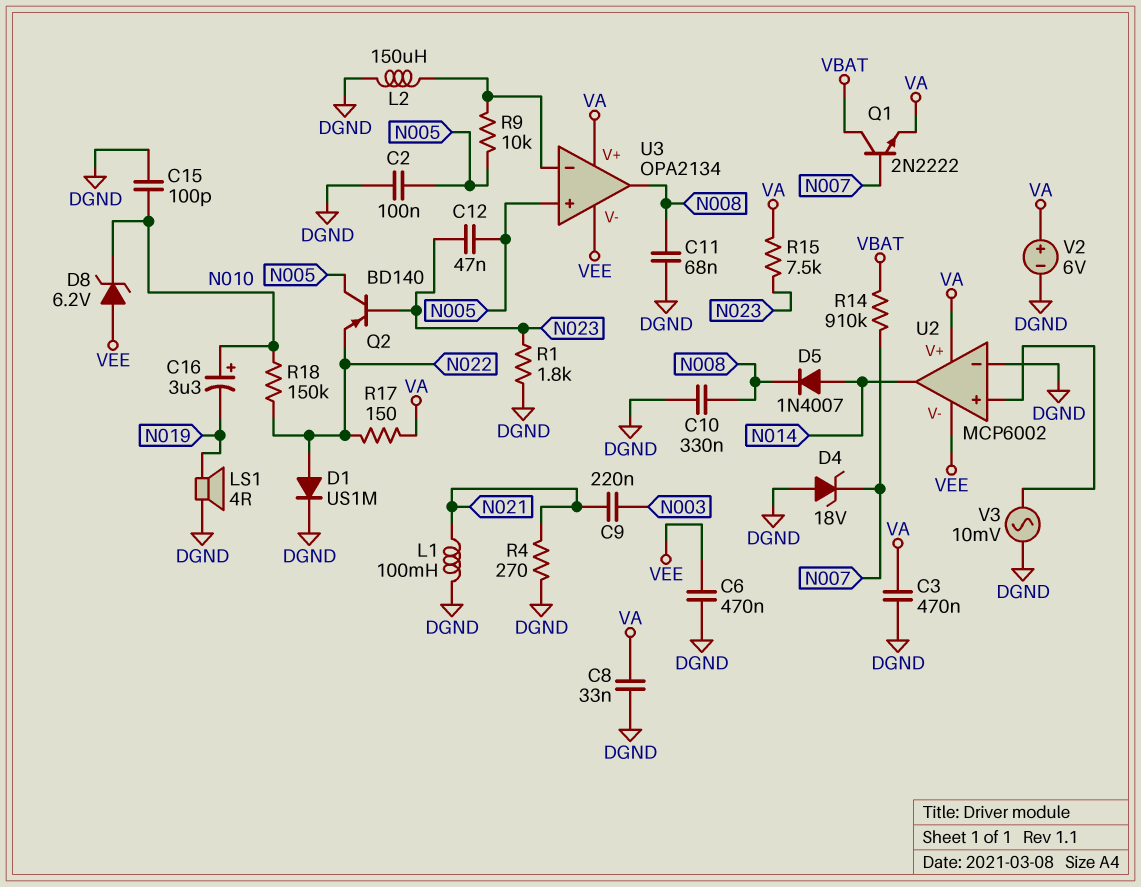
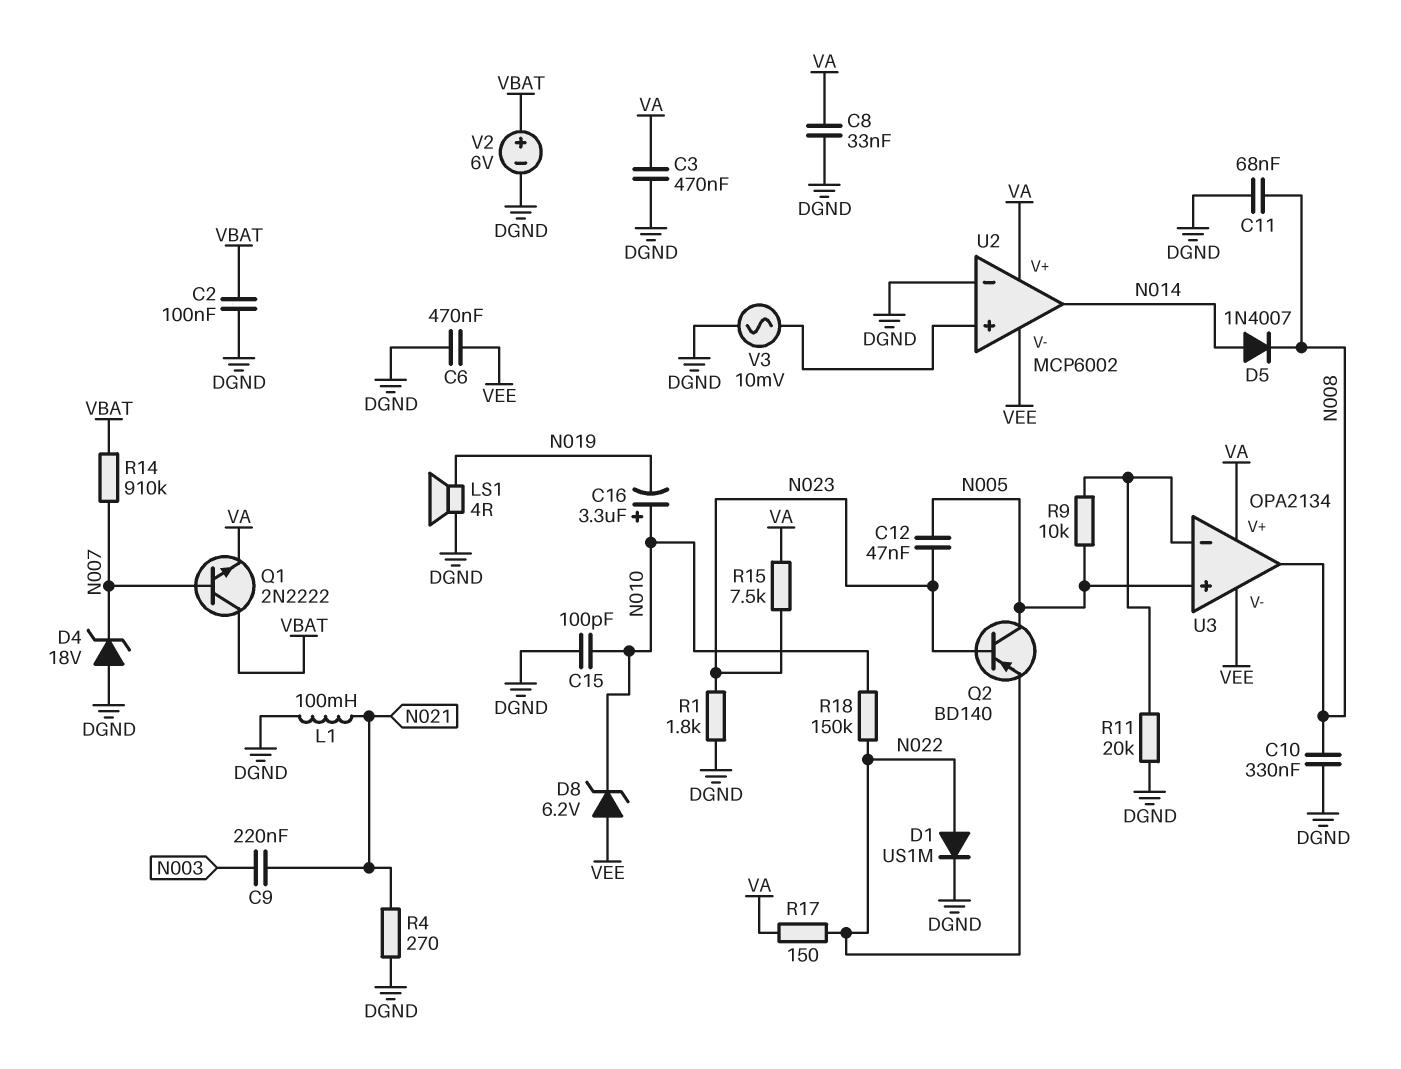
C2: 100nF (DGND, N005) -> 100nF (DGND, VBAT)
L2: 150uH (DGND, U3/in-) -> none
R11: none -> 20k (DGND, U3/in-)
V2: 6V (plus VA, minus DGND) -> 6V (plus VBAT, minus DGND)

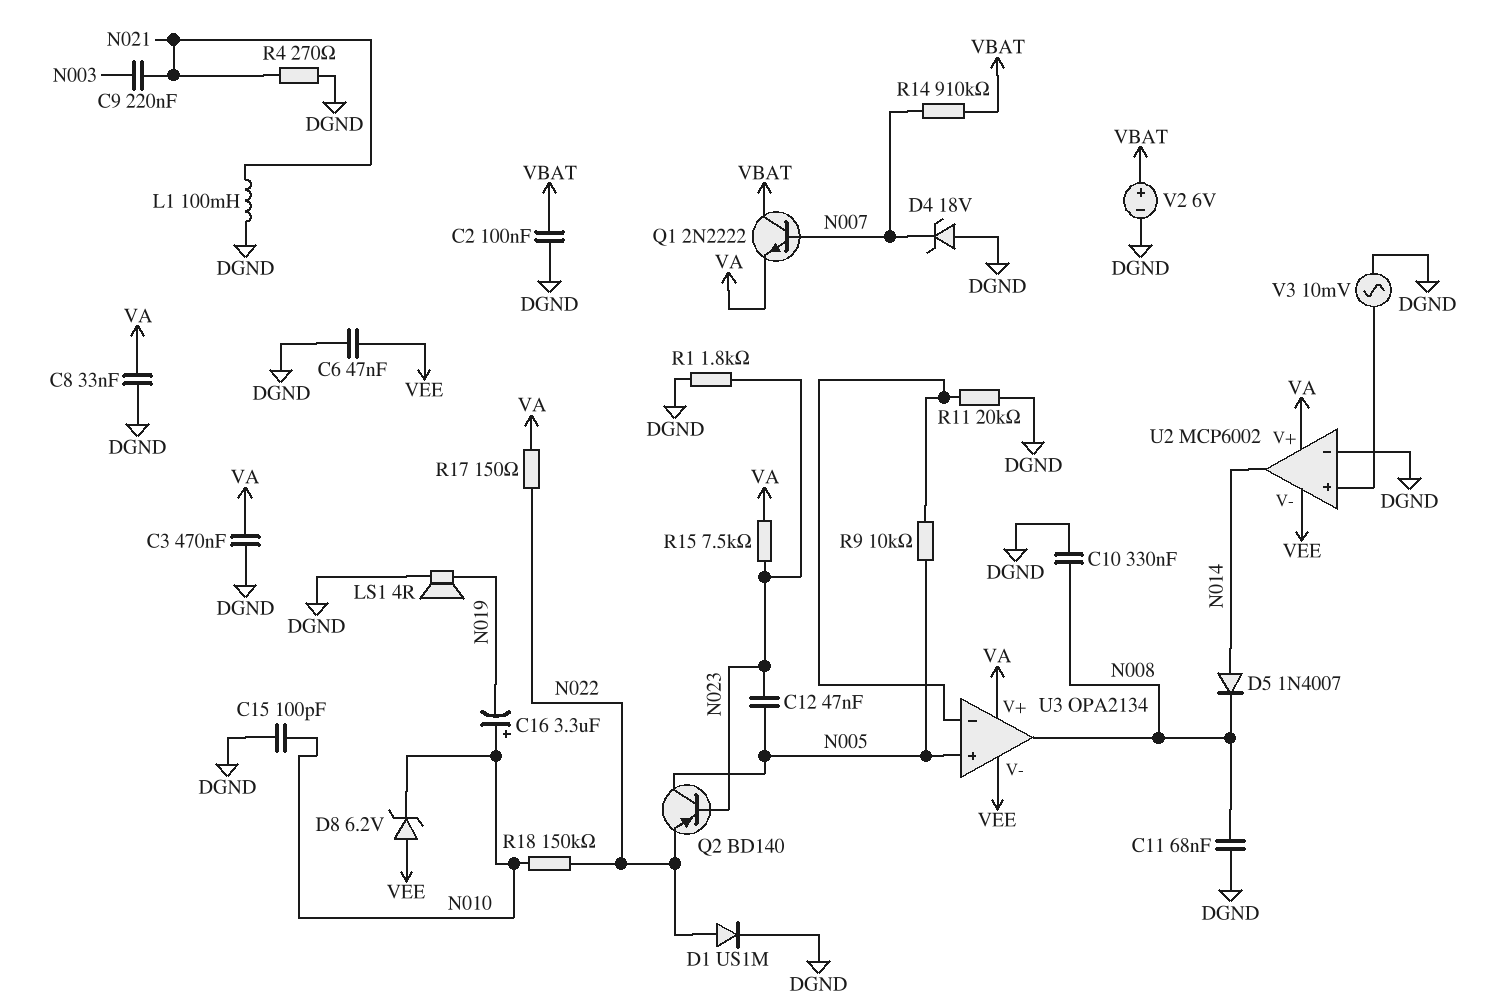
C6: 470nF (DGND, VEE) -> 47nF (DGND, VEE)

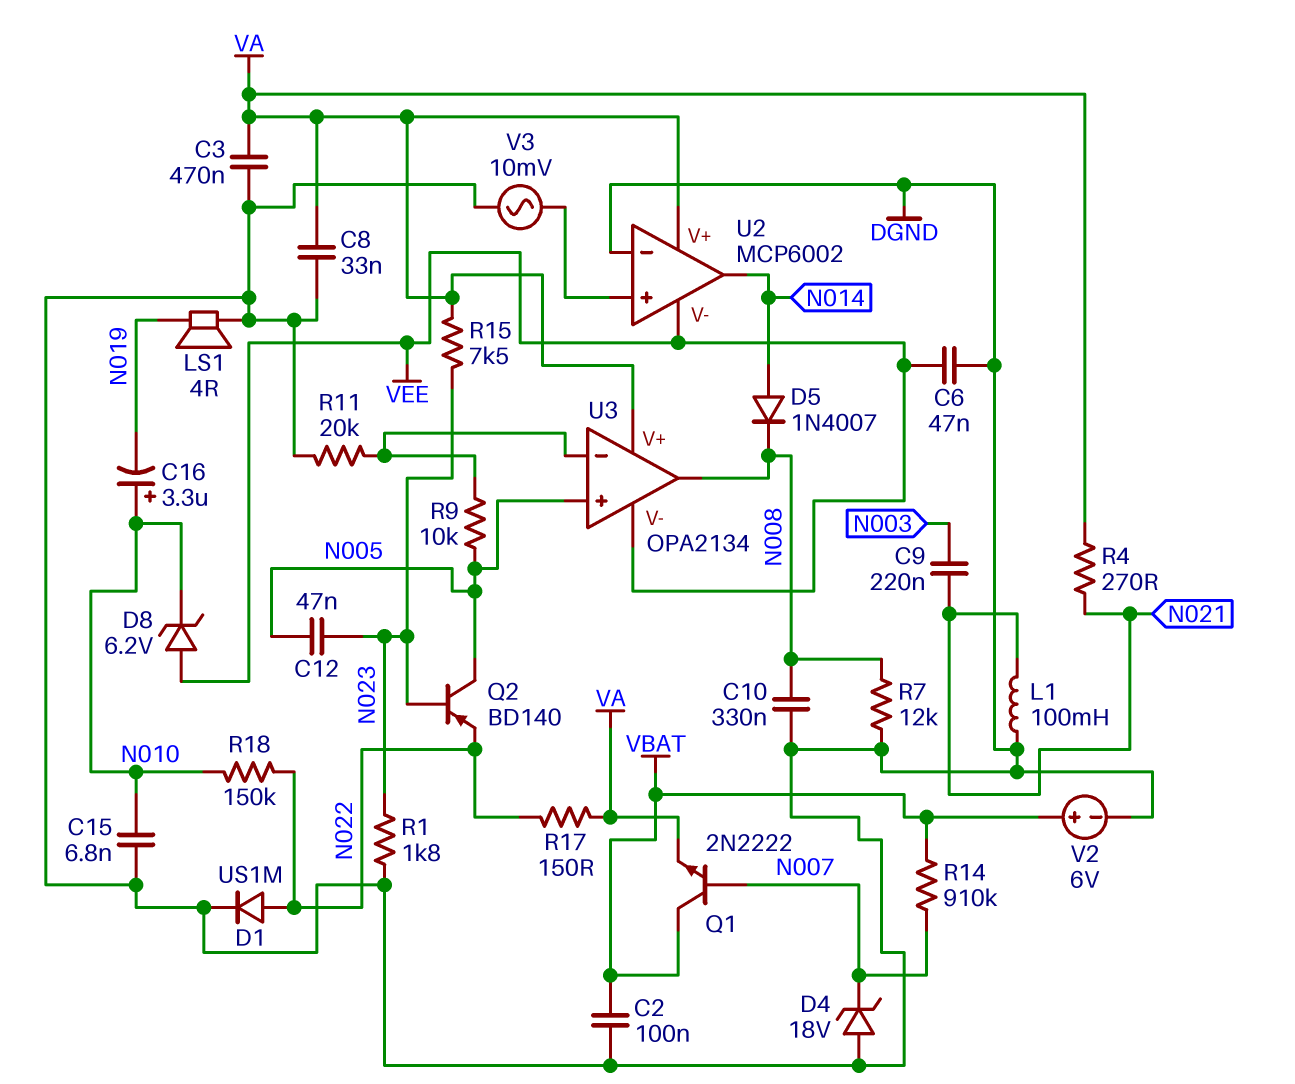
C11: 68nF (DGND, N008) -> none
C15: 100pF (DGND, N010) -> 6.8nF (DGND, N010)
R4: 270 (DGND, N021) -> 270 (N021, VA)
R7: none -> 12k (DGND, N008)

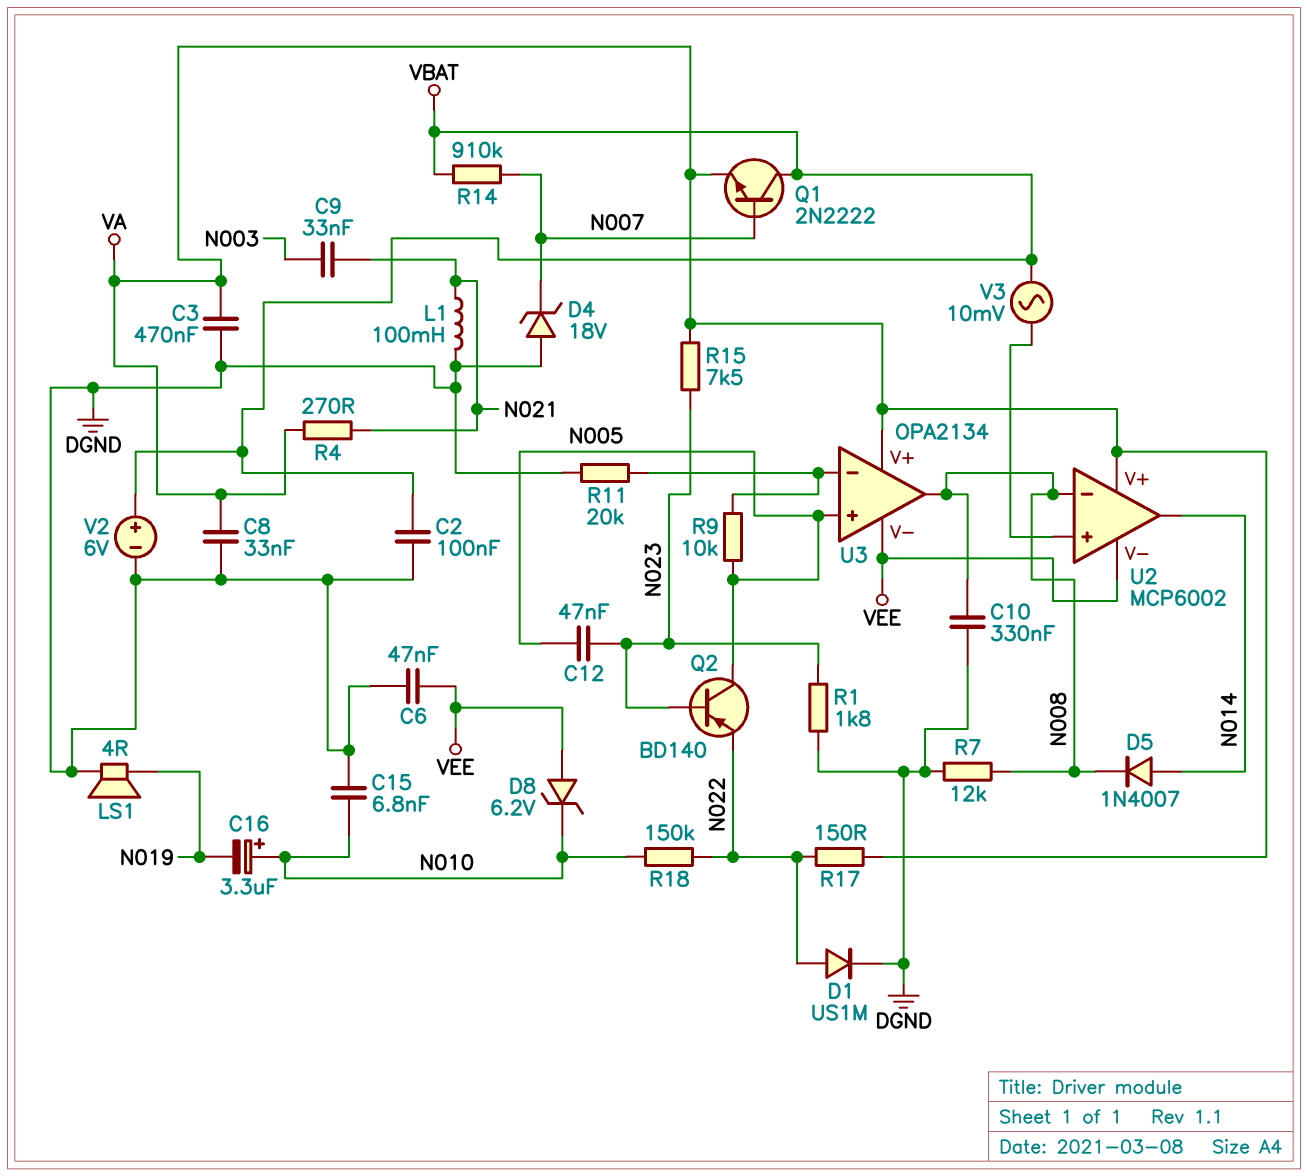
C9: 220nF (N003, N021) -> 33nF (N003, N021)
U2 pin in-: DGND -> N008
V3: AC 10mV (DGND, U2/in+) -> AC 10mV (U2/in+, VBAT)

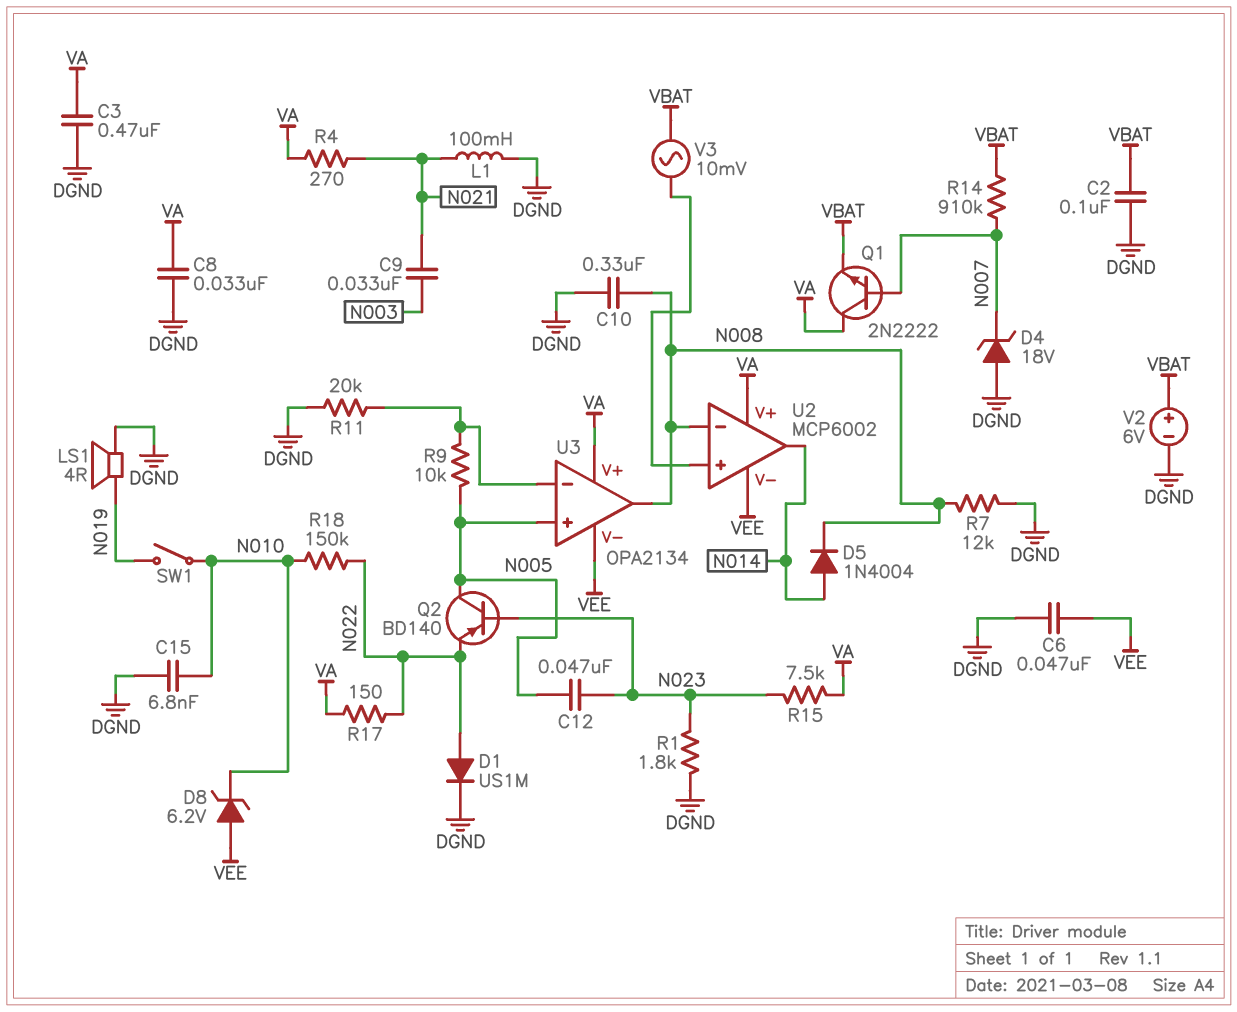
C16: 3.3uF (plus N010, minus N019) -> none
D5: diode 1N4007 (A N014, K N008) -> diode 1N4004 (A N014, K N008)
Q1: NPN 2N2222 (B N007, C VBAT, E VA) -> NPN 2N2222 (B N007, C VA, E VBAT)
SW1: none -> switch (N010, N019)

